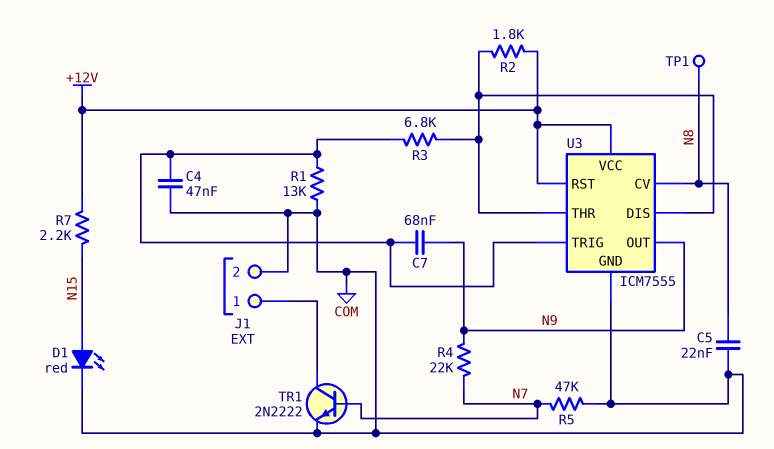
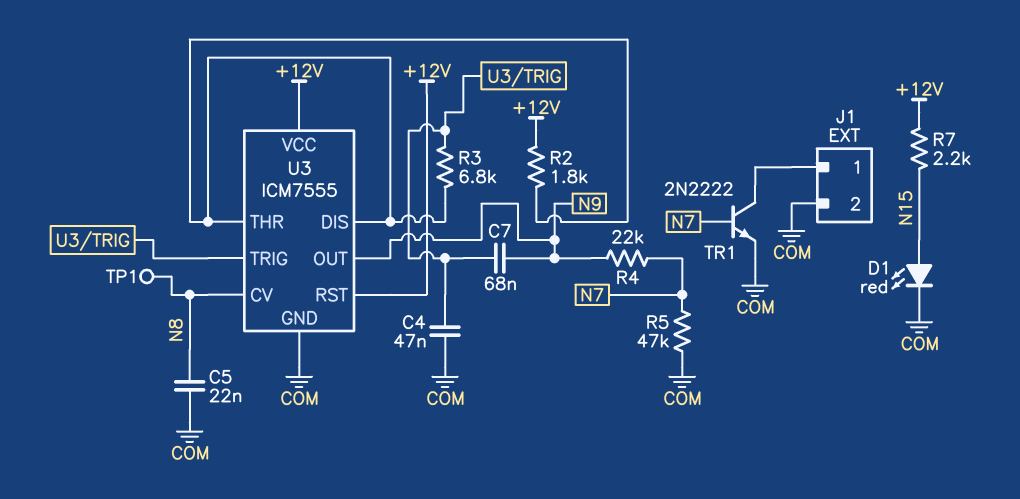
R1: 13k (COM, U3/TRIG) -> none

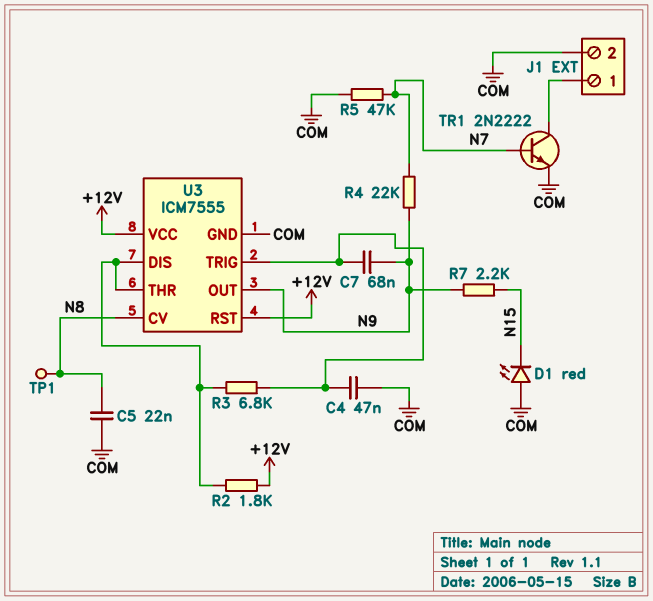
D1: LED red (A N15, K COM) -> LED red (A COM, K N15)
R7: 2.2k (+12V, N15) -> 2.2k (N9, N15)

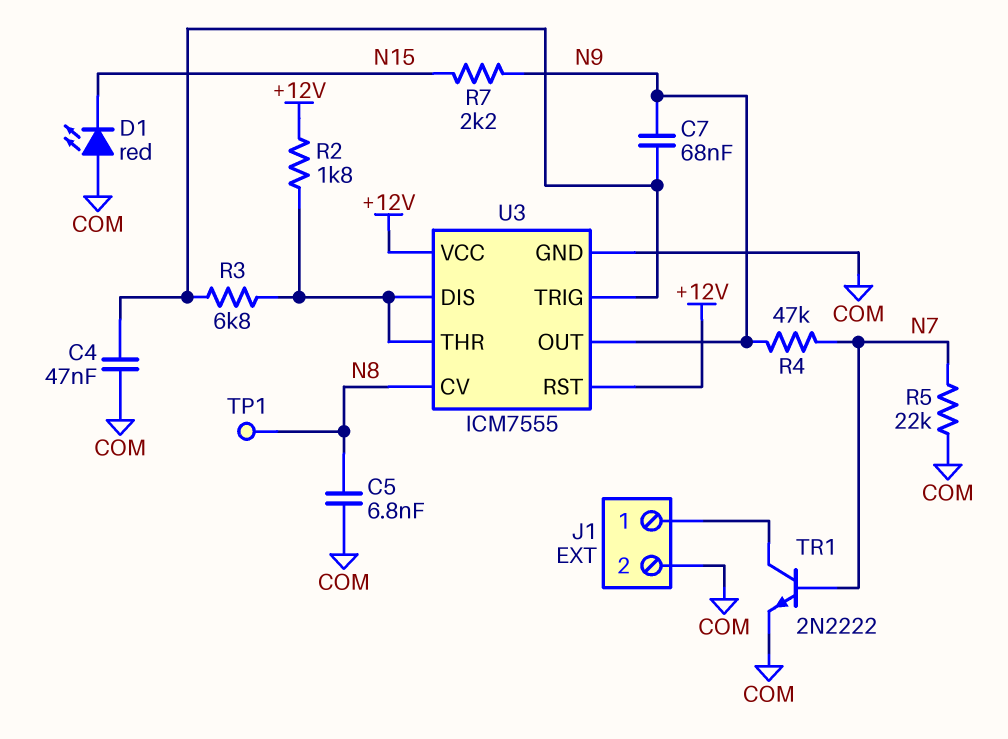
C5: 22nF (COM, N8) -> 6.8nF (COM, N8)
R4: 22k (N7, N9) -> 47k (N7, N9)
R5: 47k (COM, N7) -> 22k (COM, N7)

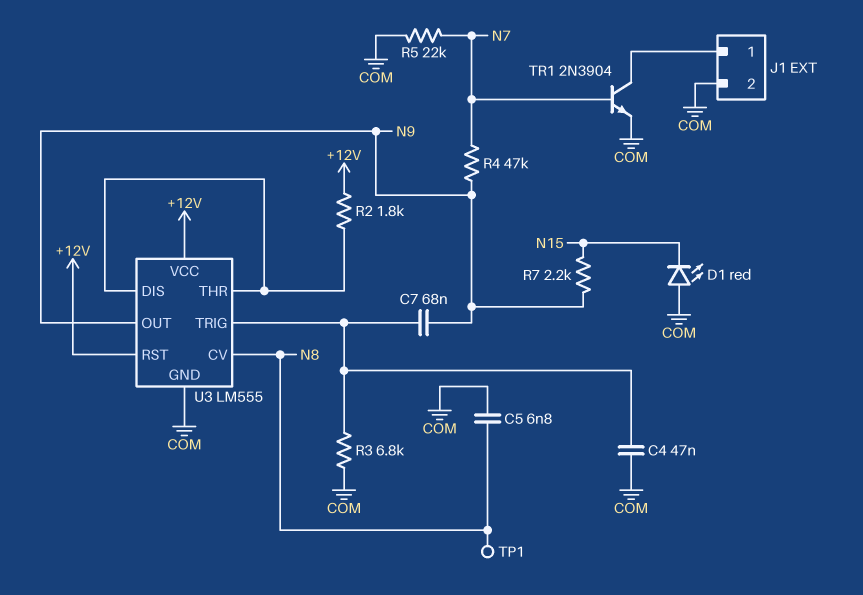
R3: 6.8k (U3/DIS, U3/TRIG) -> 6.8k (COM, U3/TRIG)
TR1: NPN 2N2222 (B N7, C J1/1, E COM) -> NPN 2N3904 (B N7, C J1/1, E COM)
U3: ICM7555 -> LM555

